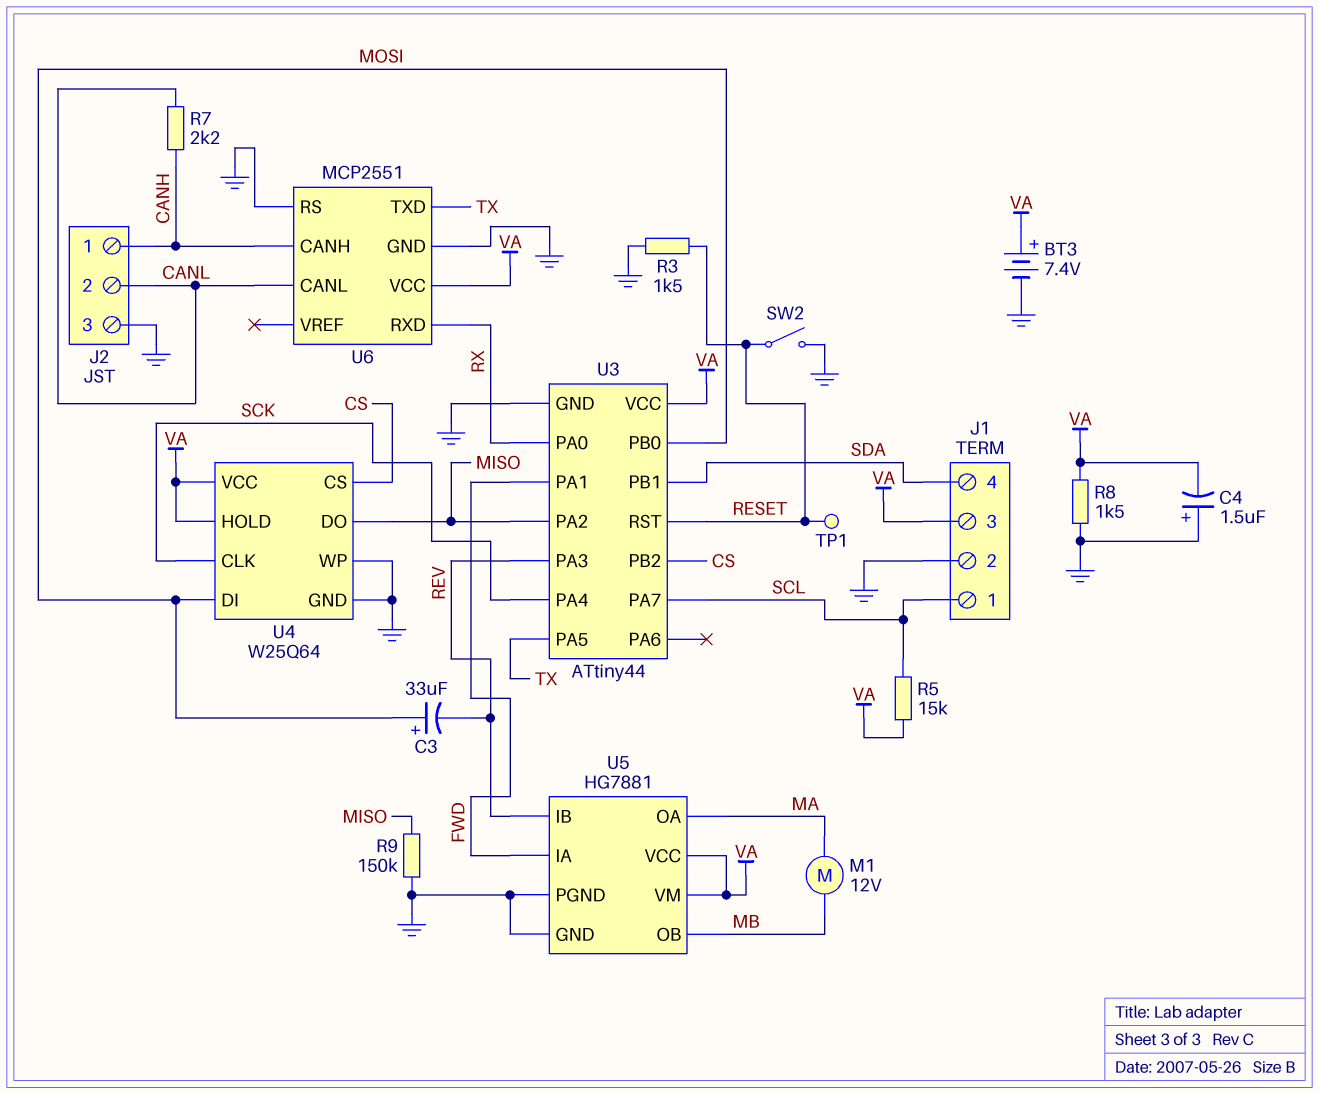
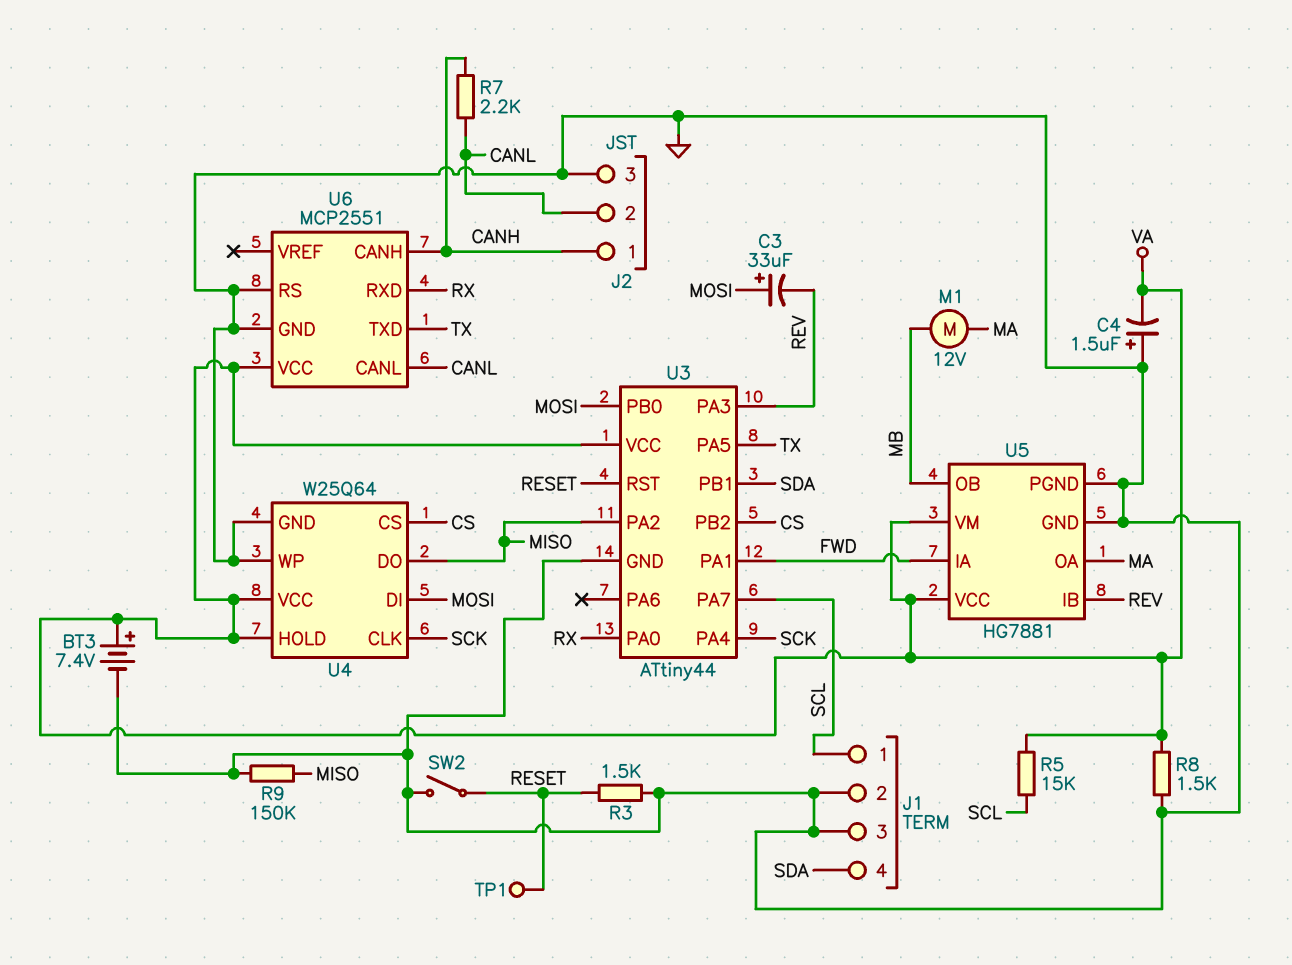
J1 pin 3: VA -> GND

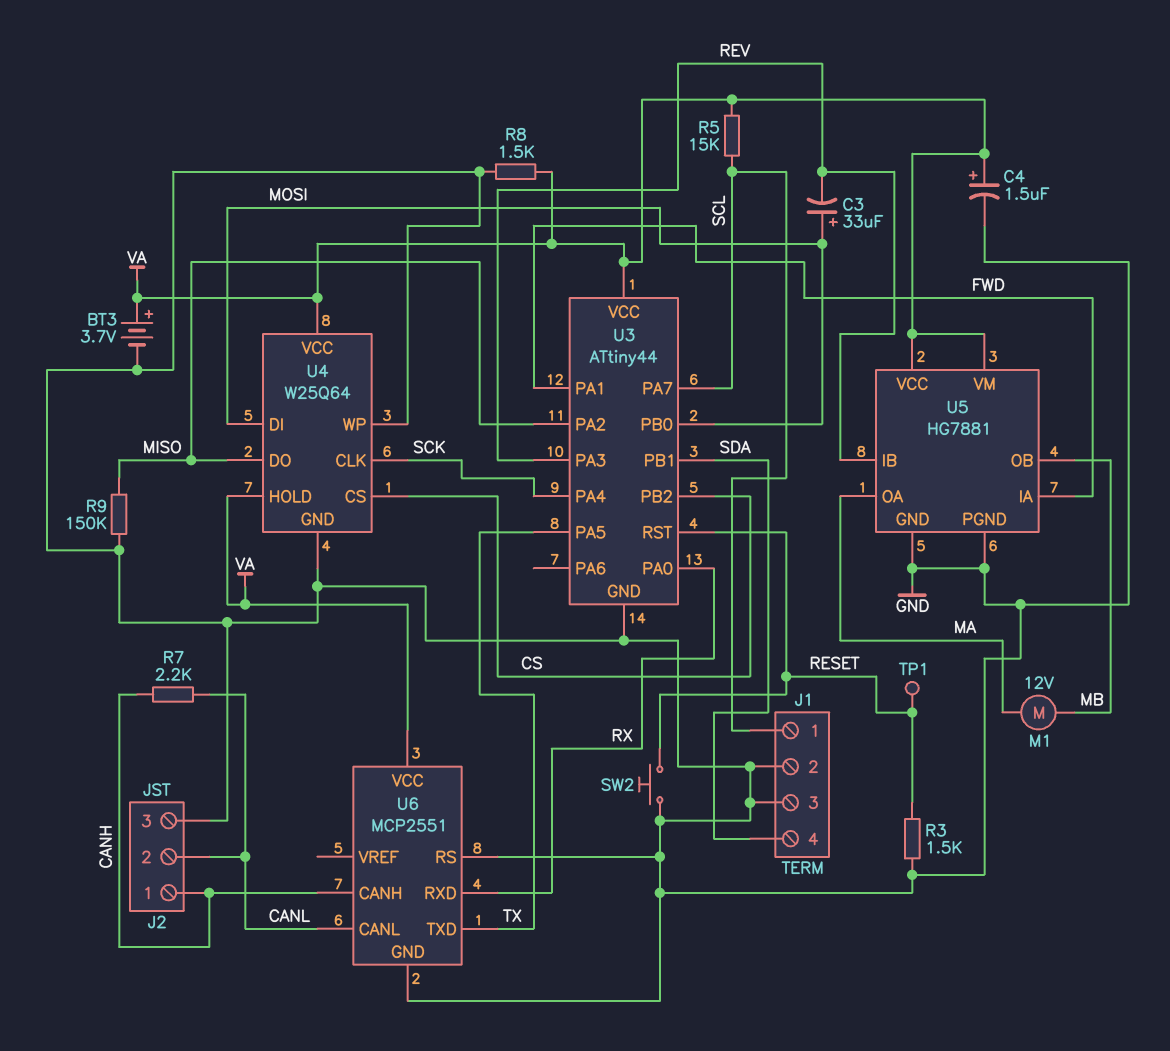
BT3: 7.4V (plus VA, minus GND) -> 3.7V (plus VA, minus GND)
C4: 1.5uF (plus GND, minus VA) -> 1.5uF (plus VA, minus GND)
SW2: switch (GND, RESET) -> button (GND, RESET)

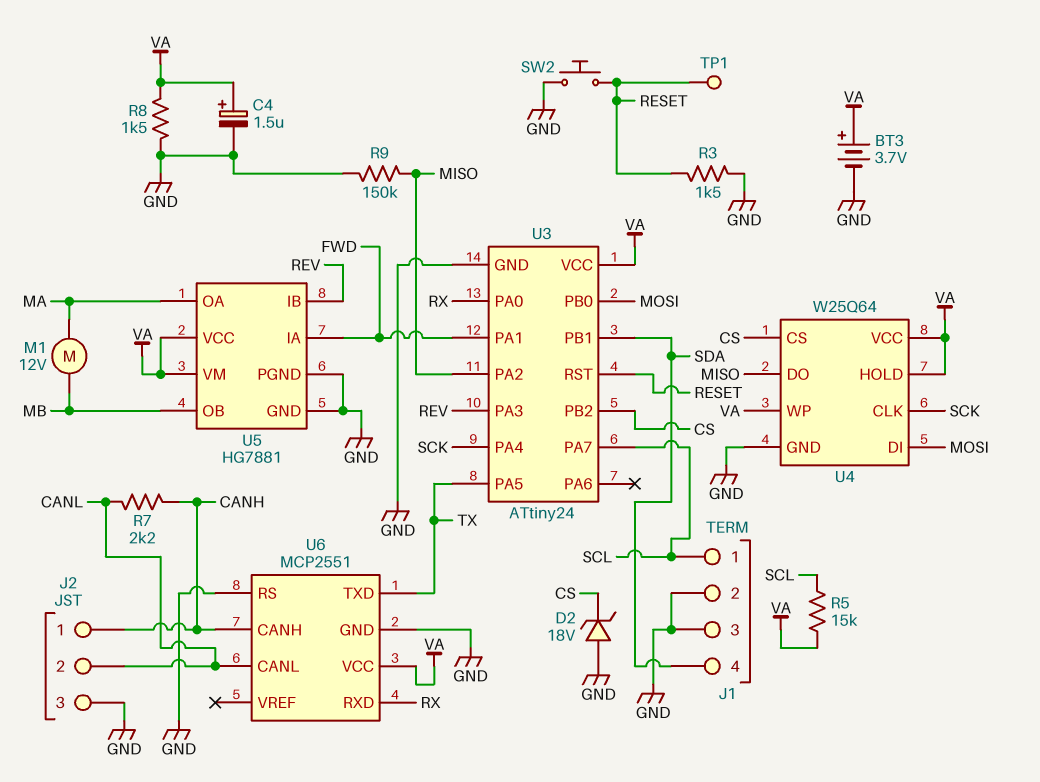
C3: 33uF (plus MOSI, minus REV) -> none
D2: none -> zener 18V (A GND, K CS)
U3: ATtiny44 -> ATtiny24
U4 pin WP: GND -> VA

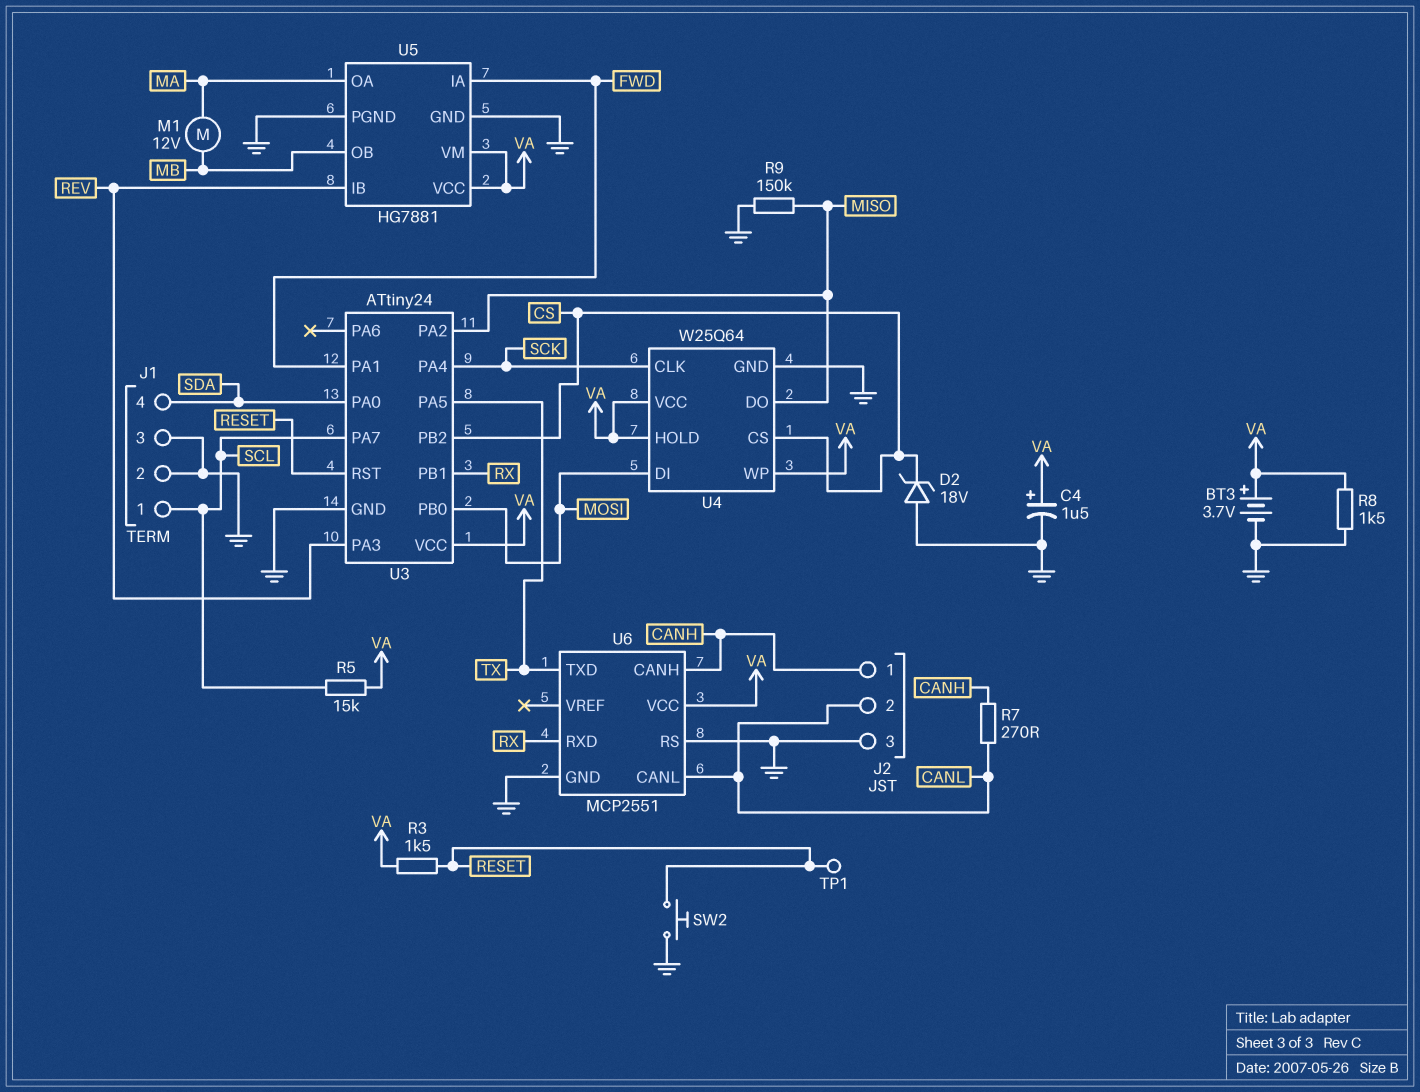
R3: 1.5k (GND, RESET) -> 1.5k (RESET, VA)
R7: 2.2k (CANH, CANL) -> 270 (CANH, CANL)
U3 pin PA0: RX -> SDA
U3 pin PB1: SDA -> RX

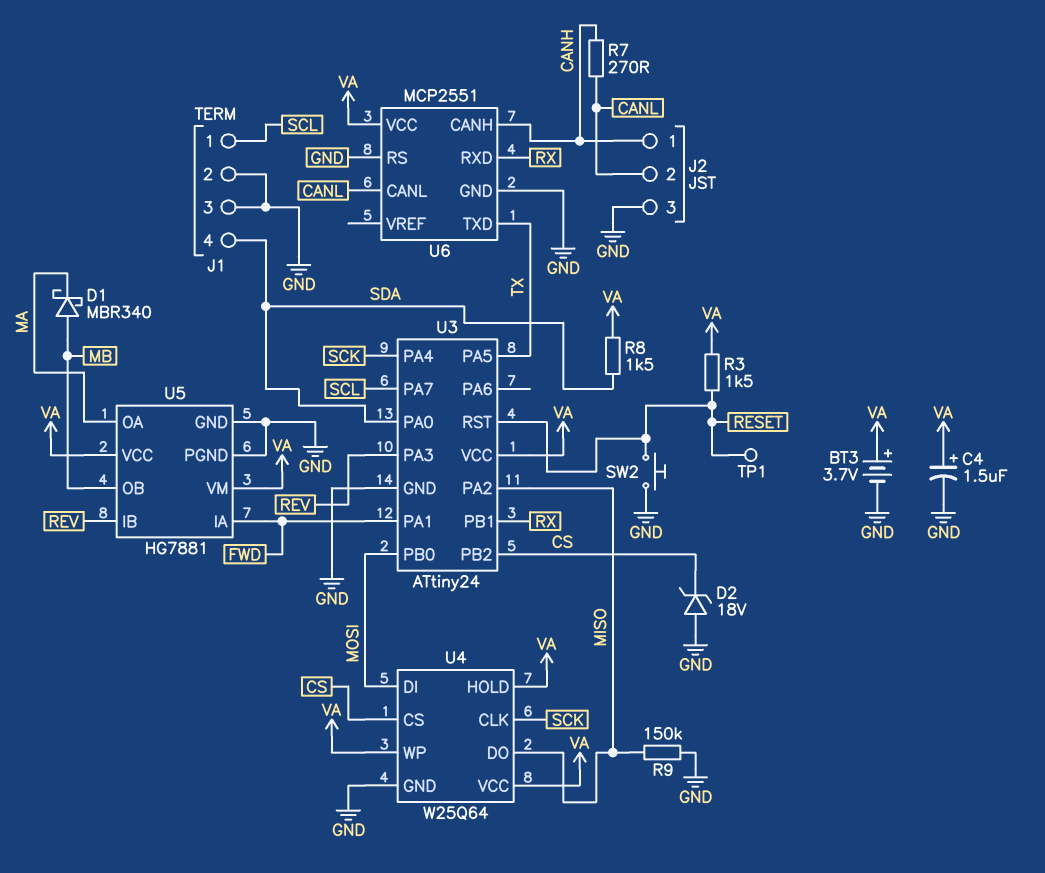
D1: none -> schottky MBR340 (A MB, K MA)
M1: motor 12V (MA, MB) -> none
R5: 15k (SCL, VA) -> none
R8: 1.5k (GND, VA) -> 1.5k (SDA, VA)

